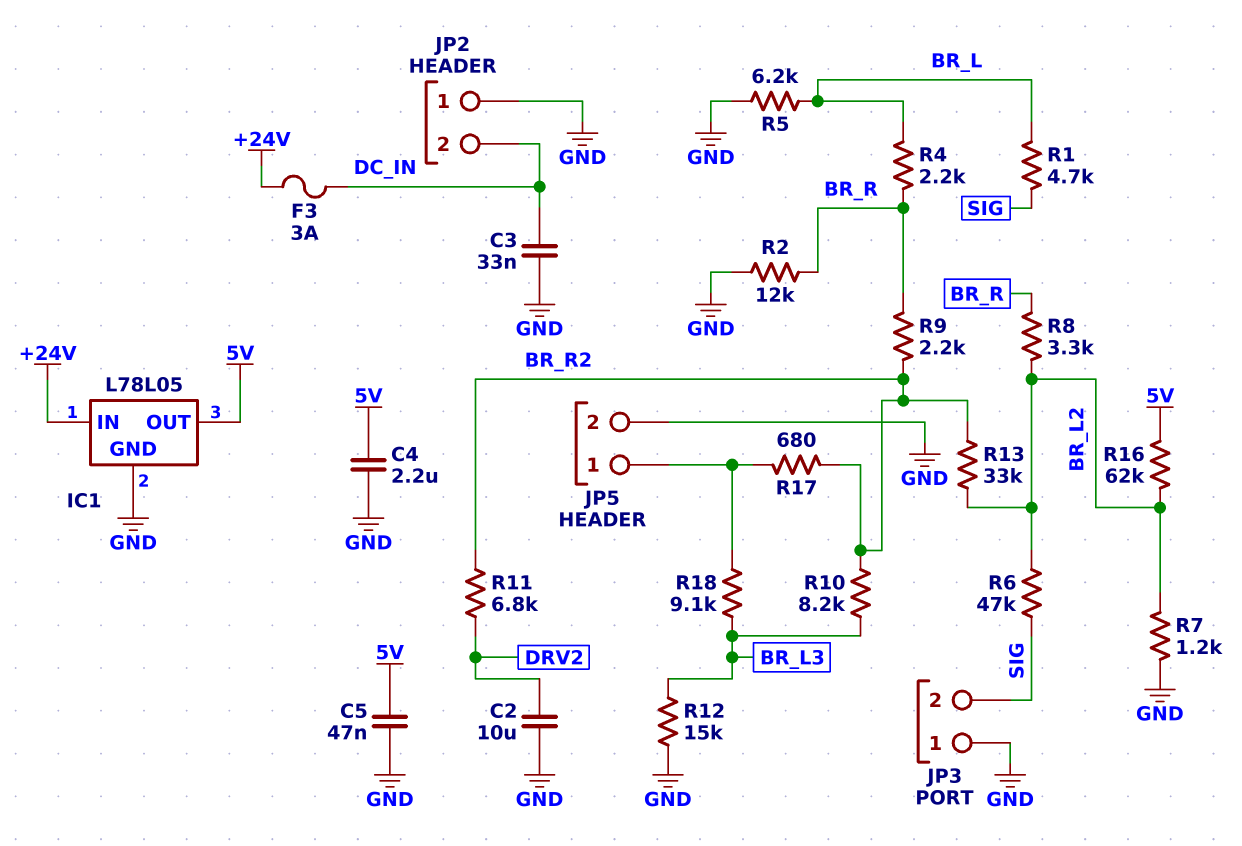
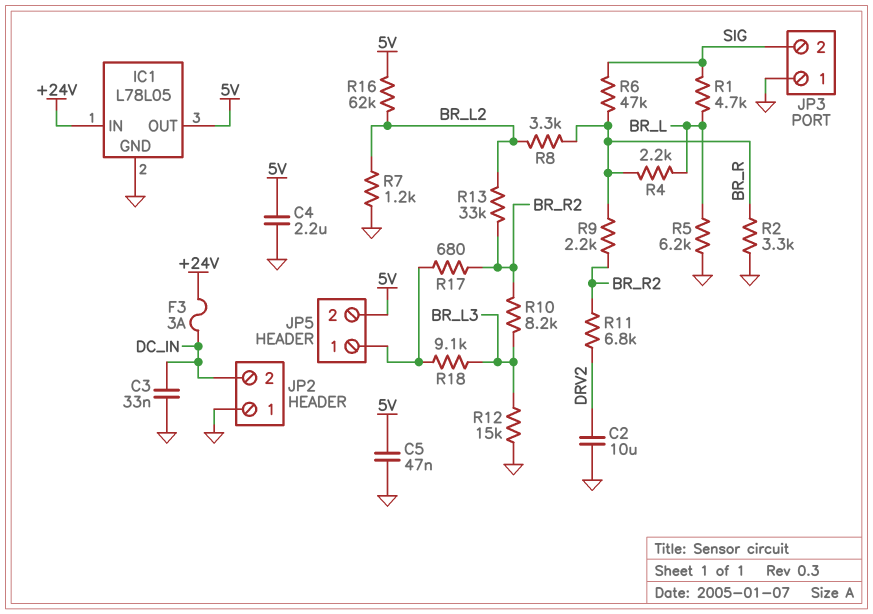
JP5 pin 2: GND -> 5V
R2: 12k (BR_R, GND) -> 3.3k (BR_R, GND)
R6: 47k (BR_L2, SIG) -> 47k (BR_R, SIG)

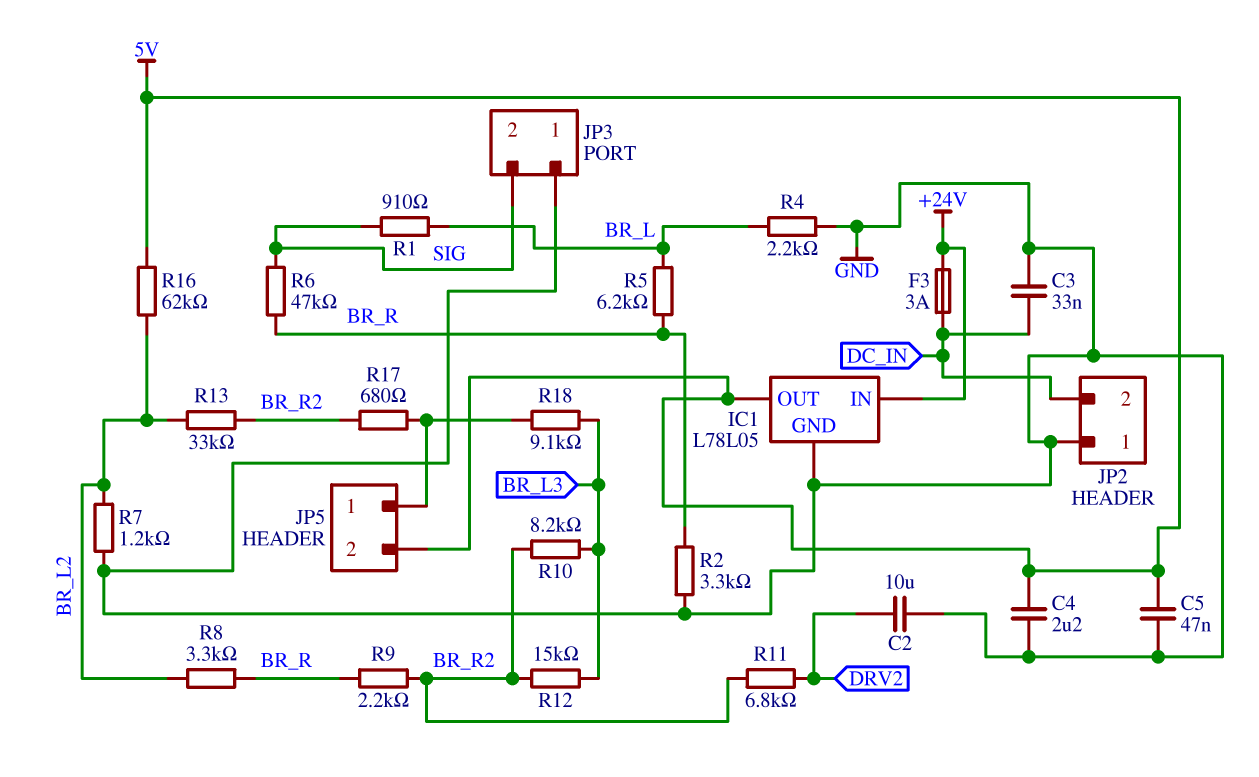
R1: 4.7k (BR_L, SIG) -> 910 (BR_L, SIG)
R4: 2.2k (BR_L, BR_R) -> 2.2k (BR_L, GND)
R5: 6.2k (BR_L, GND) -> 6.2k (BR_L, BR_R)
R12: 15k (BR_L3, GND) -> 15k (BR_L3, BR_R2)

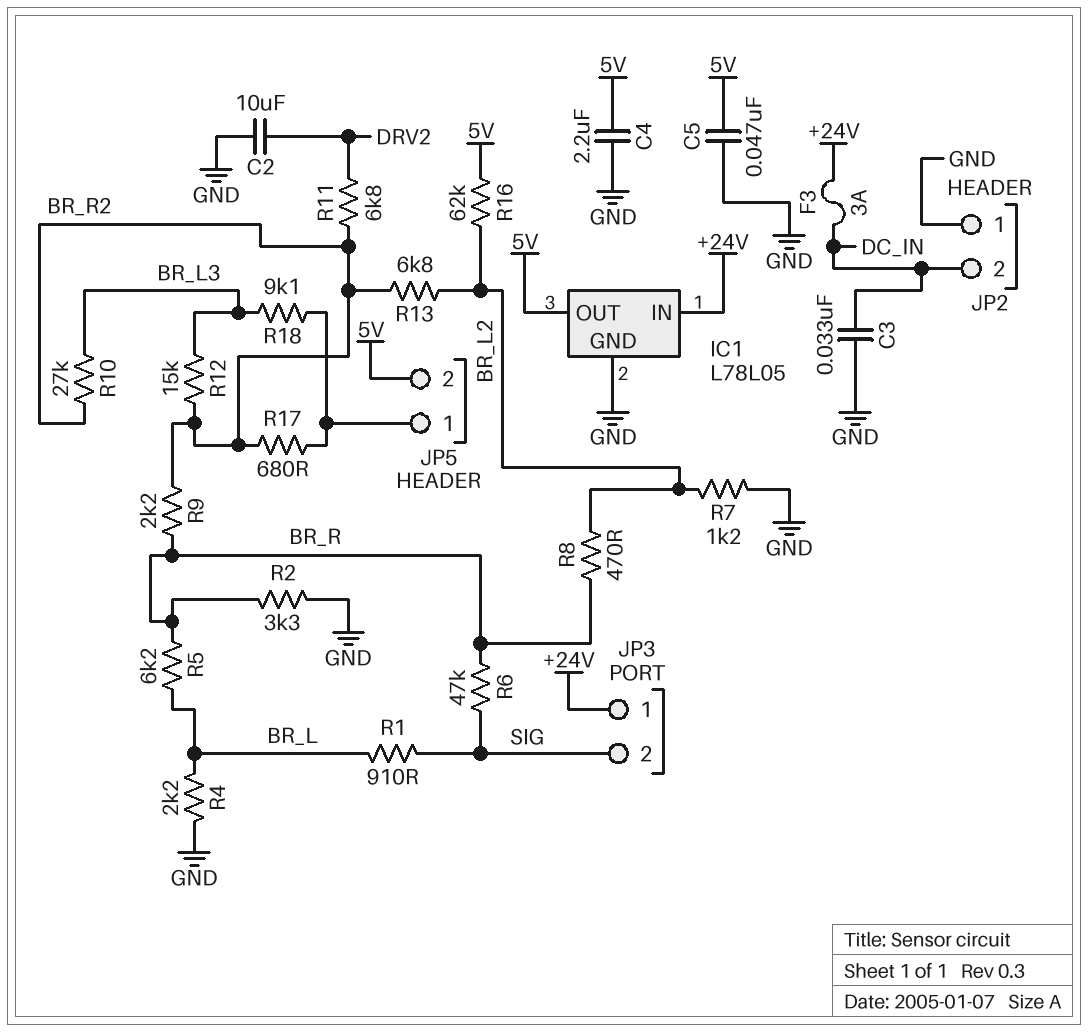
JP3 pin 1: GND -> +24V
R8: 3.3k (BR_L2, BR_R) -> 470 (BR_L2, BR_R)
R10: 8.2k (BR_L3, BR_R2) -> 27k (BR_L3, BR_R2)
R13: 33k (BR_L2, BR_R2) -> 6.8k (BR_L2, BR_R2)

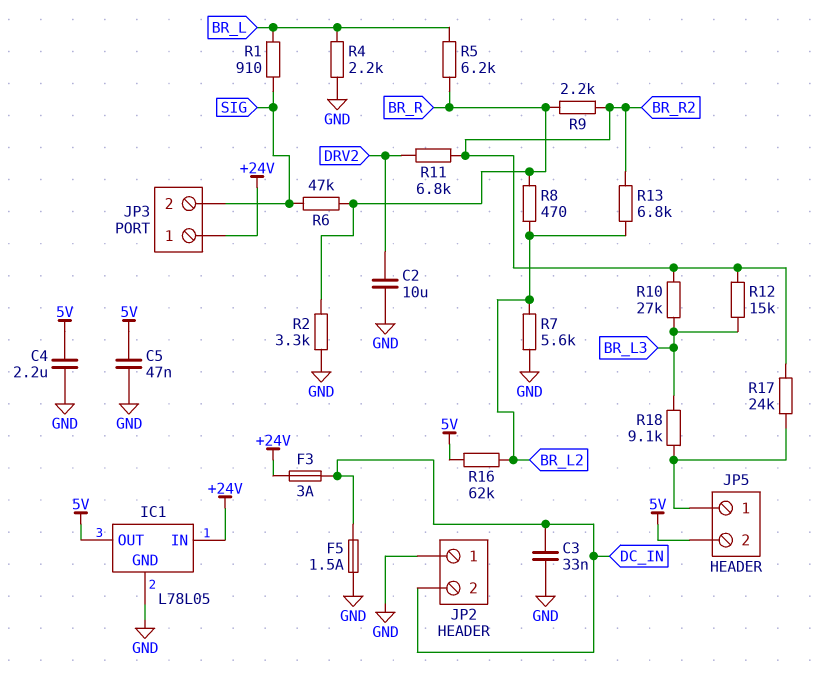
F5: none -> 1.5A (DC_IN, GND)
R7: 1.2k (BR_L2, GND) -> 5.6k (BR_L2, GND)
R17: 680 (BR_R2, JP5/1) -> 24k (BR_R2, JP5/1)

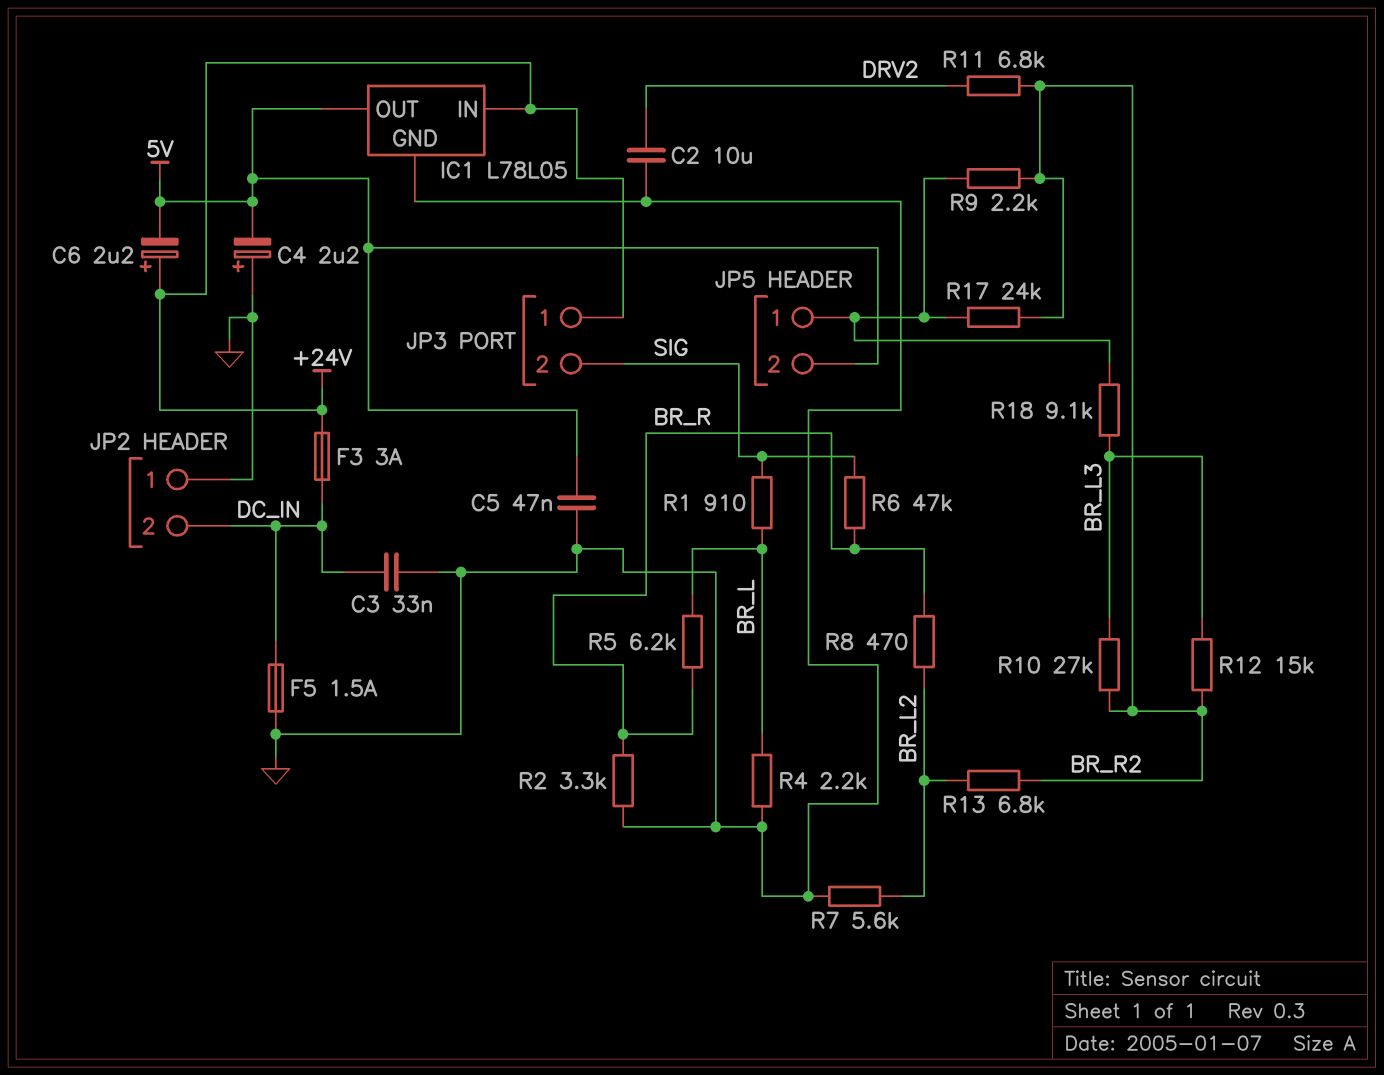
C4: 2.2uF (5V, GND) -> 2.2uF (plus GND, minus 5V)
C6: none -> 2.2uF (plus +24V, minus 5V)
R9: 2.2k (BR_R, BR_R2) -> 2.2k (BR_R2, JP5/1)
R16: 62k (5V, BR_L2) -> none

